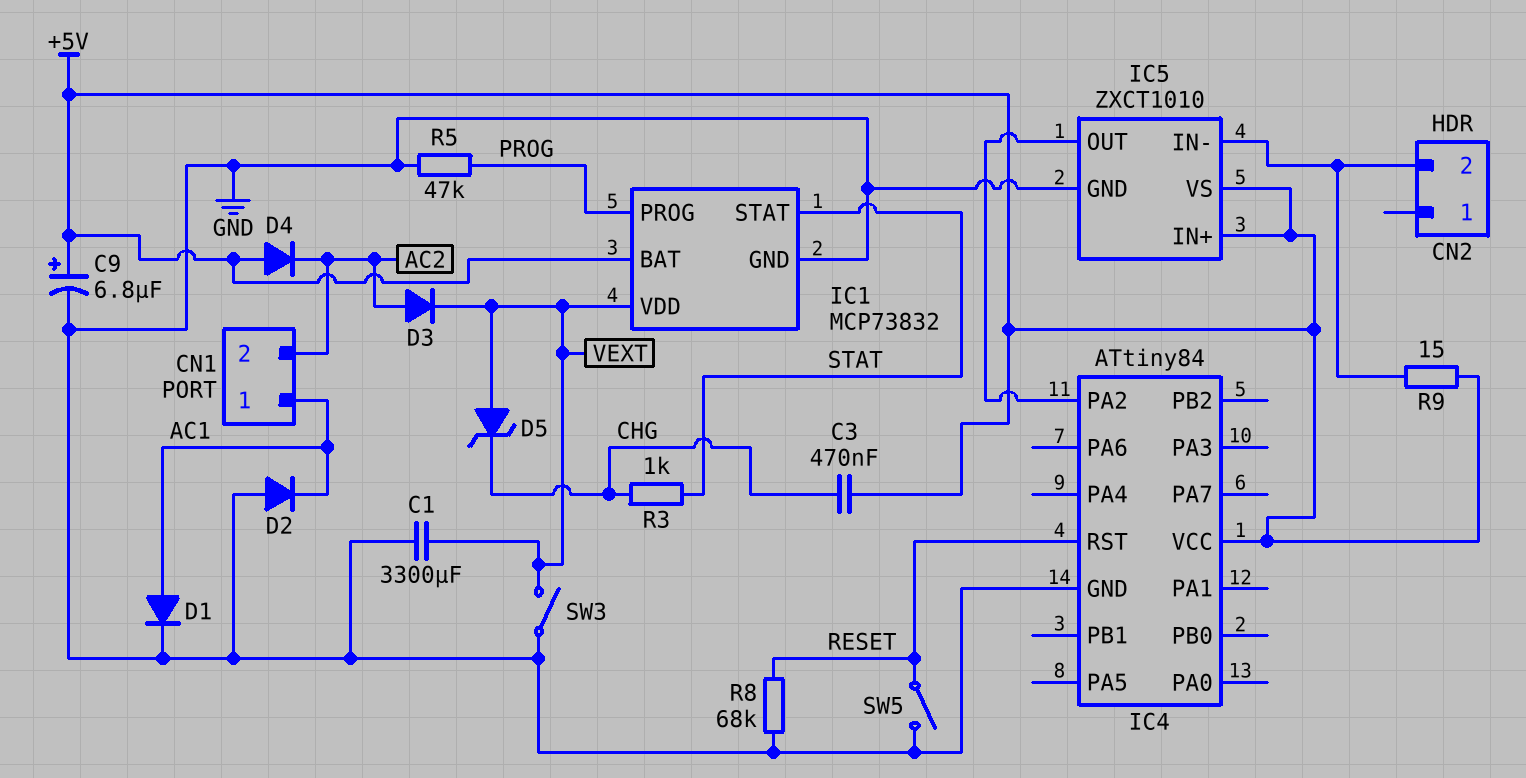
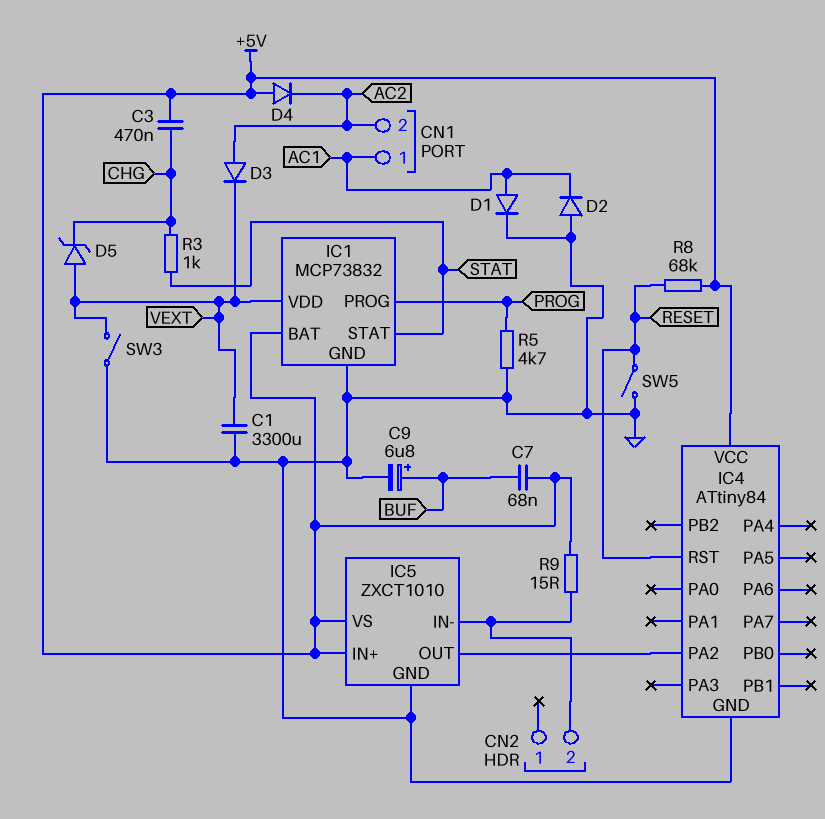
C7: none -> 68nF (+5V, BUF)
C9: 6.8uF (plus +5V, minus GND) -> 6.8uF (plus BUF, minus GND)
R5: 47k (GND, PROG) -> 4.7k (GND, PROG)
R8: 68k (GND, RESET) -> 68k (+5V, RESET)

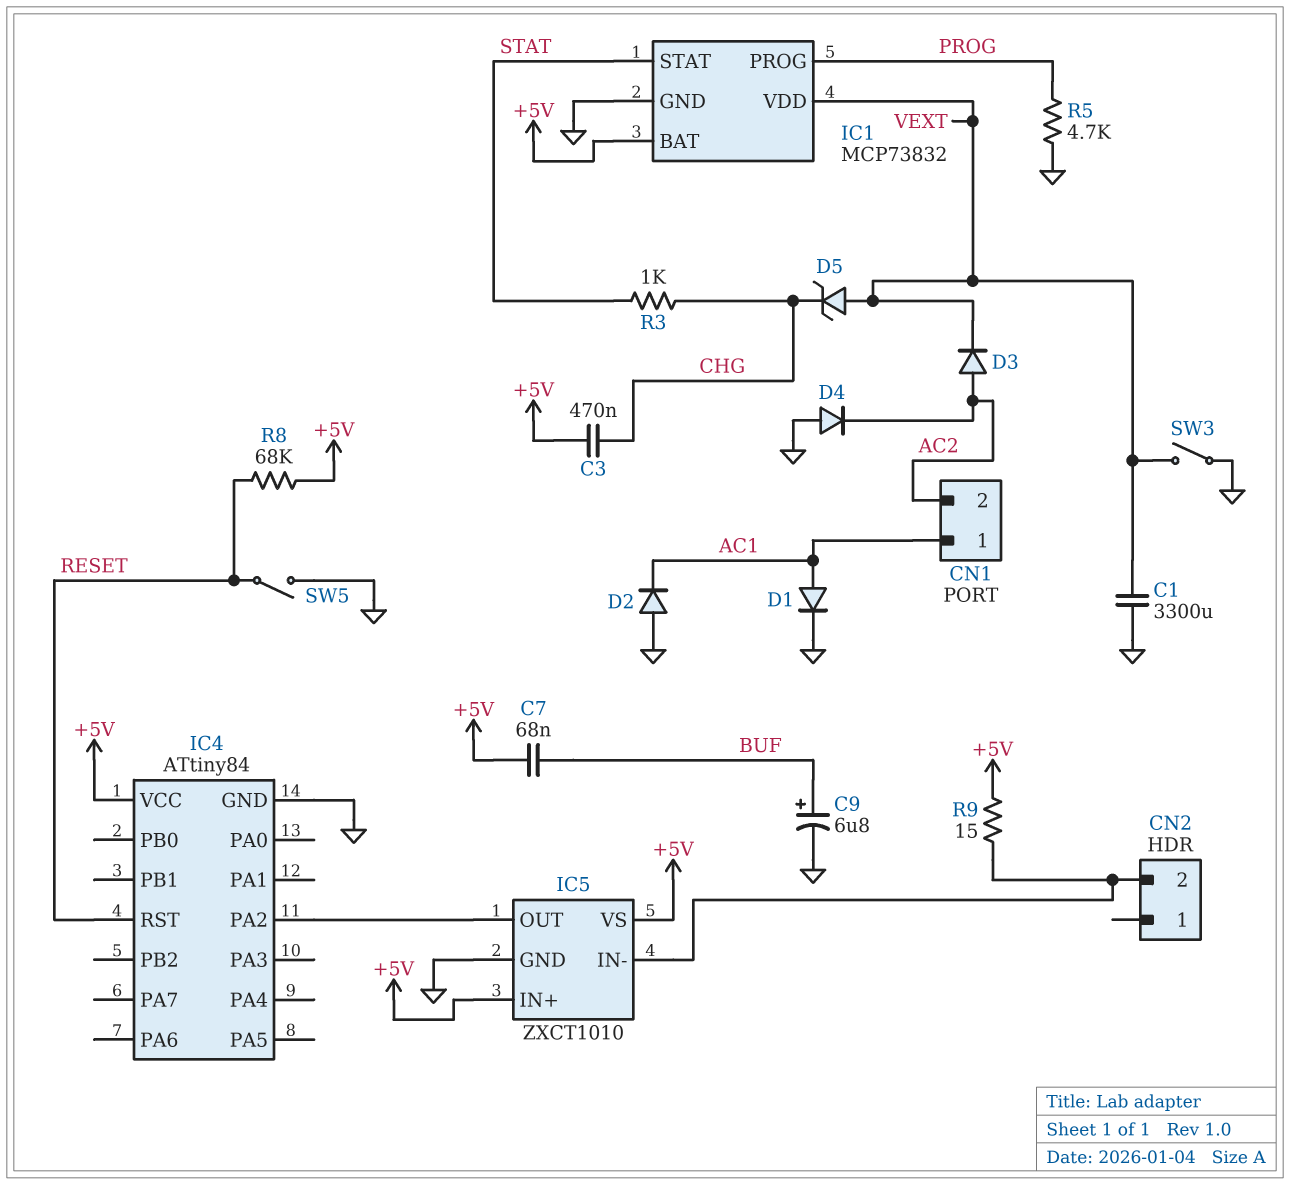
D4: diode (A +5V, K AC2) -> diode (A GND, K AC2)

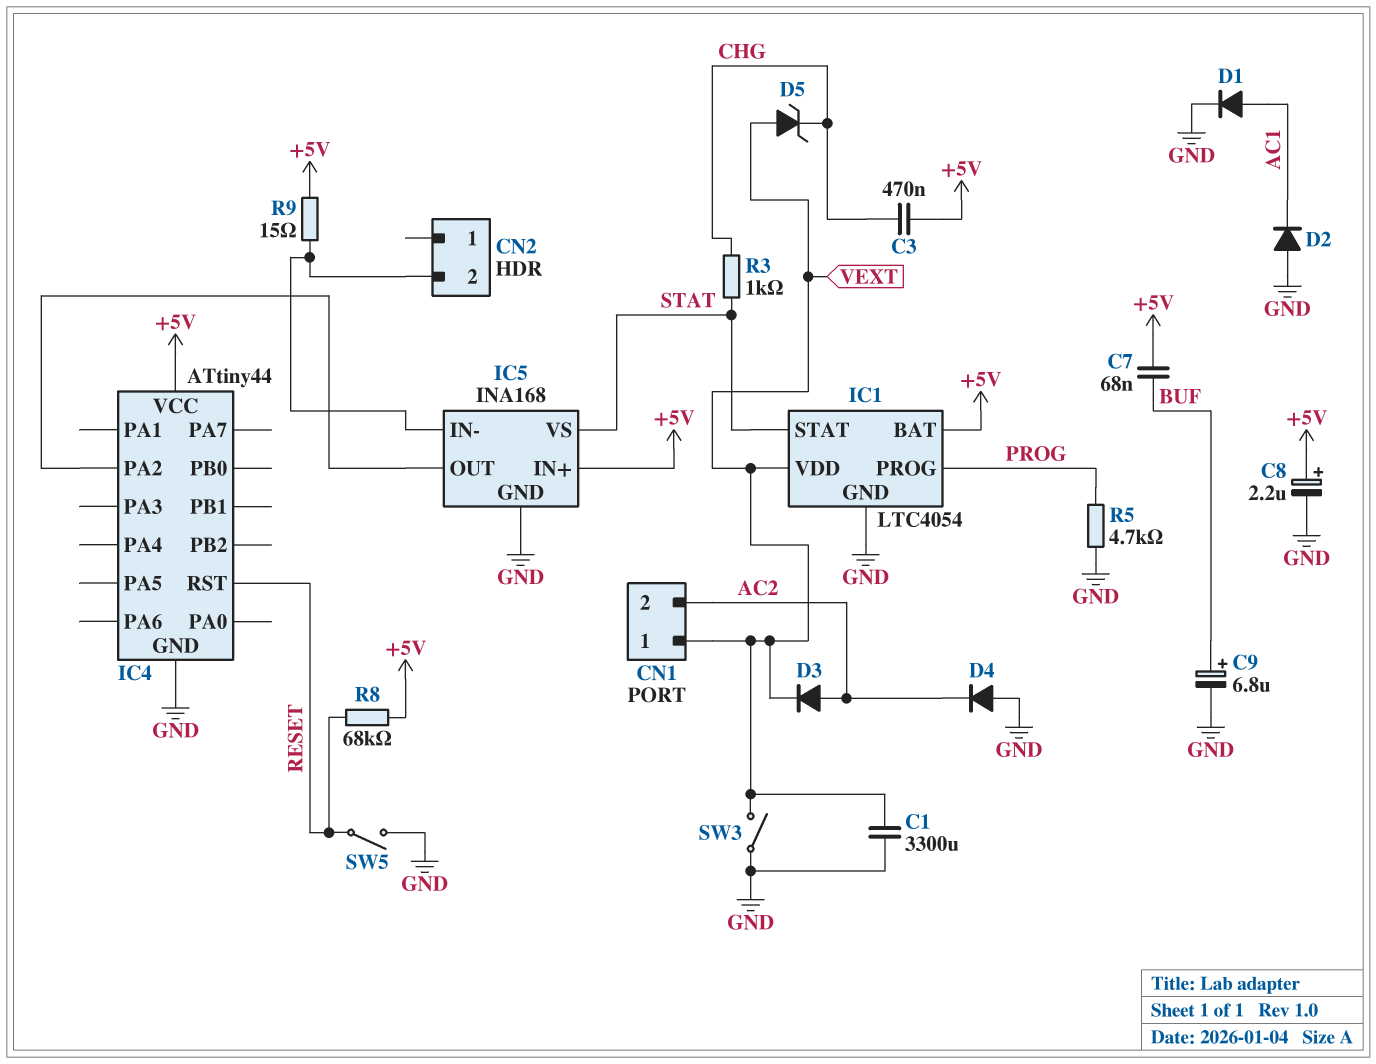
C8: none -> 2.2uF (plus +5V, minus GND)
CN1 pin 1: AC1 -> VEXT
IC1: MCP73832 -> LTC4054
IC4: ATtiny84 -> ATtiny44
IC5: ZXCT1010 -> INA168
IC5 pin VS: +5V -> STAT

